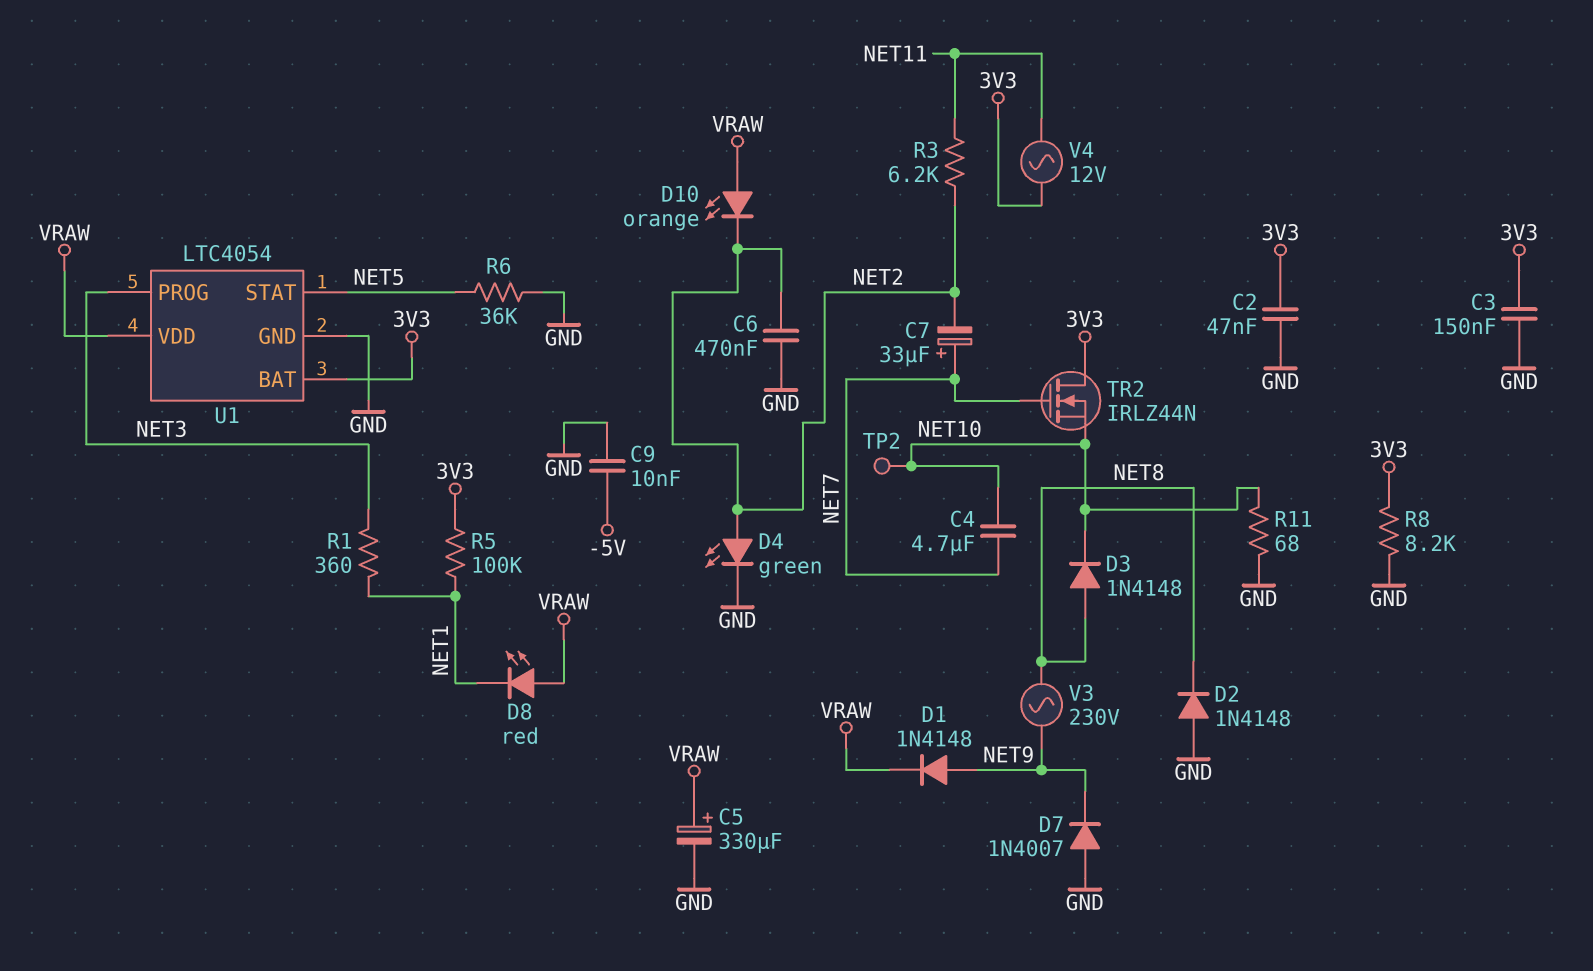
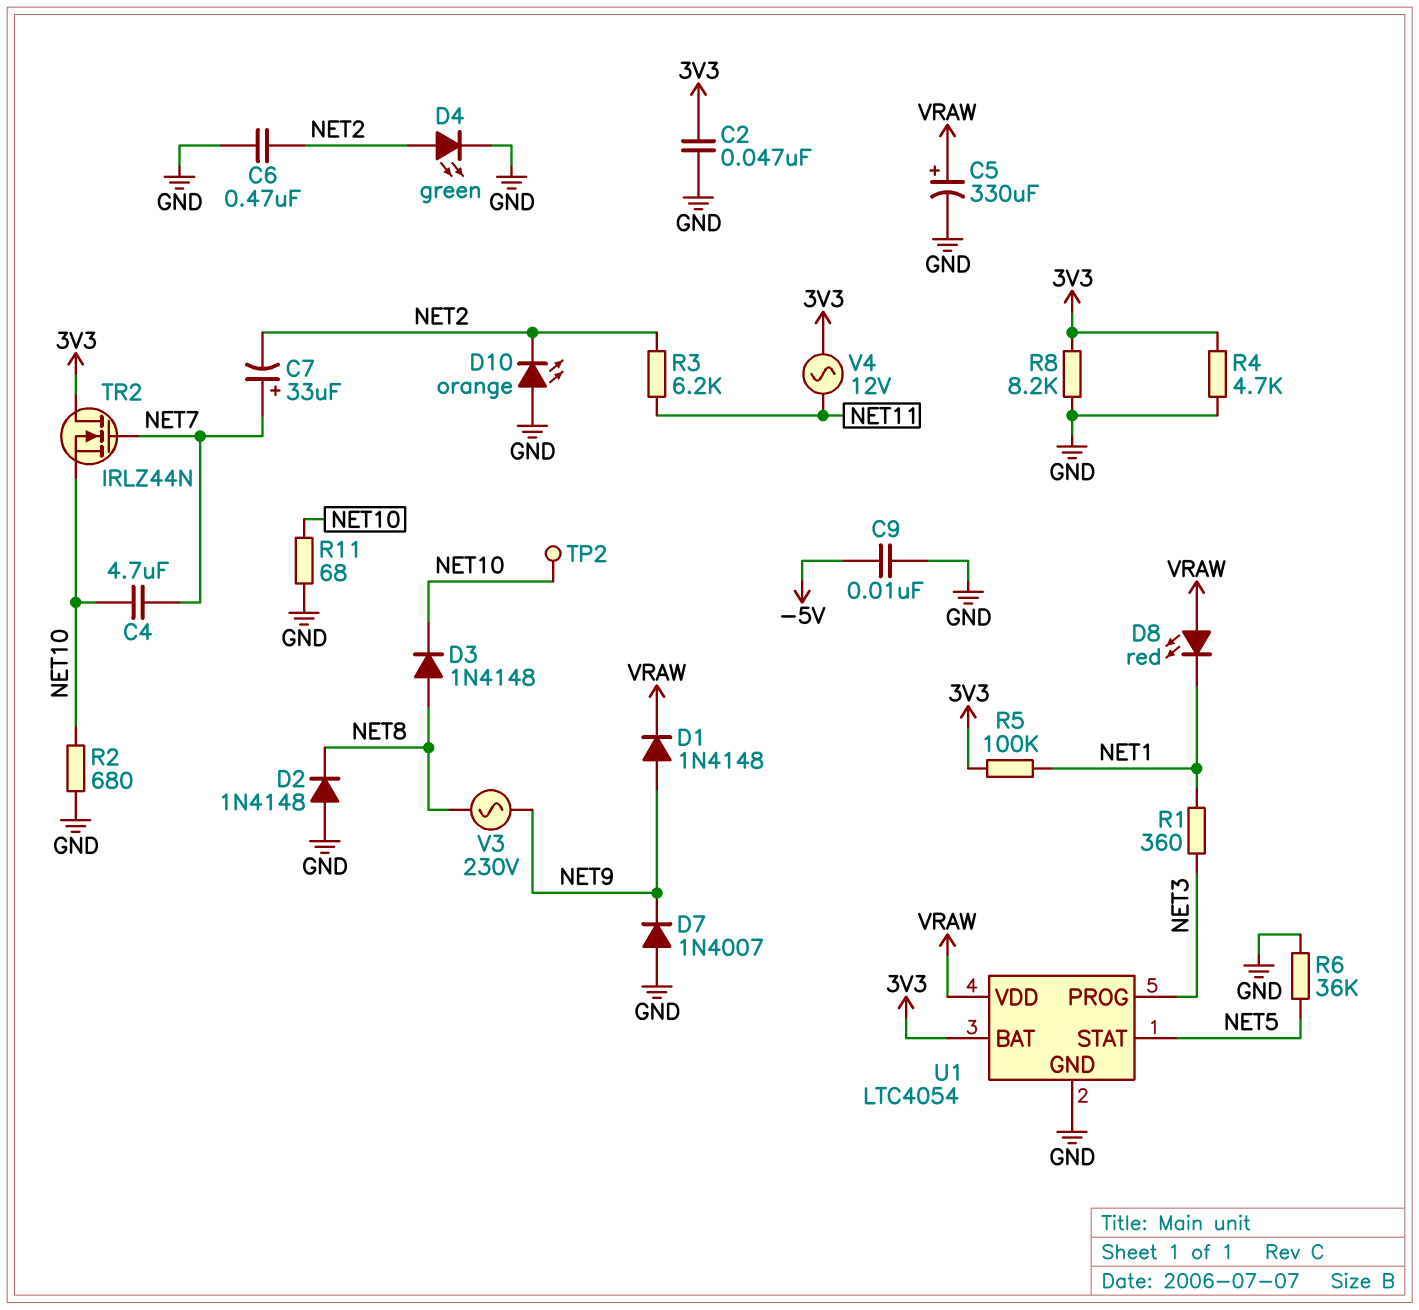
C3: 150nF (3V3, GND) -> none
D10: LED orange (A VRAW, K NET2) -> LED orange (A GND, K NET2)
R2: none -> 680 (GND, NET10)
R4: none -> 4.7k (3V3, GND)

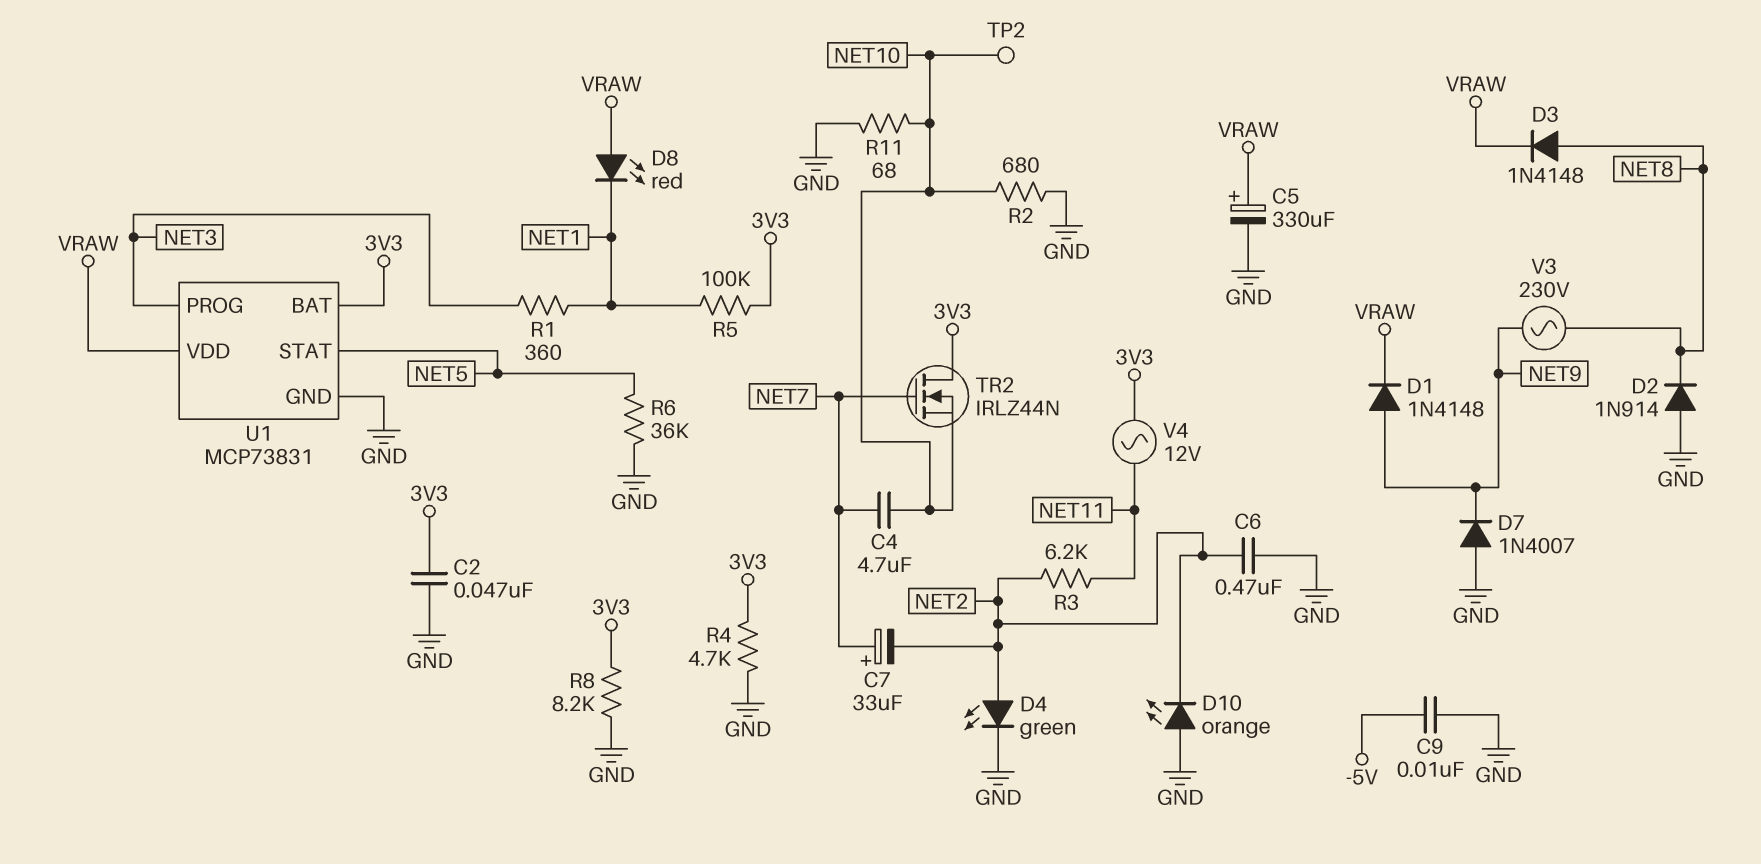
D2: diode 1N4148 (A GND, K NET8) -> diode 1N914 (A GND, K NET8)
D3: diode 1N4148 (A NET8, K NET10) -> diode 1N4148 (A NET8, K VRAW)
U1: LTC4054 -> MCP73831

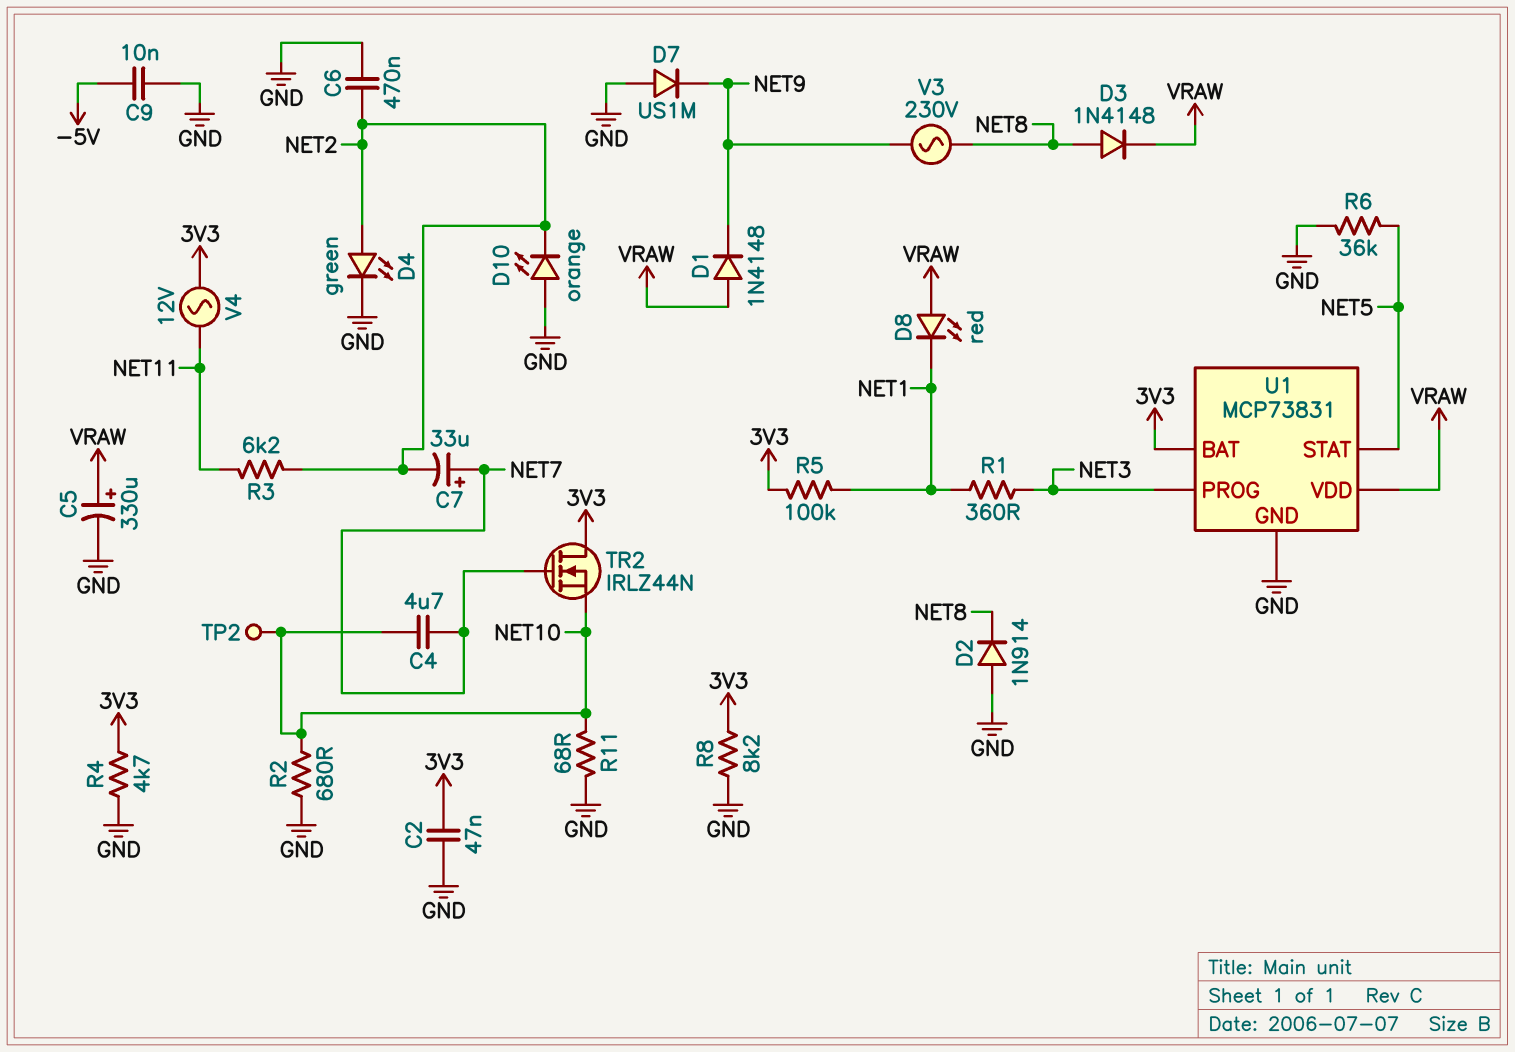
D1: diode 1N4148 (A NET9, K VRAW) -> diode 1N4148 (A VRAW, K NET9)
D7: diode 1N4007 (A GND, K NET9) -> diode US1M (A GND, K NET9)

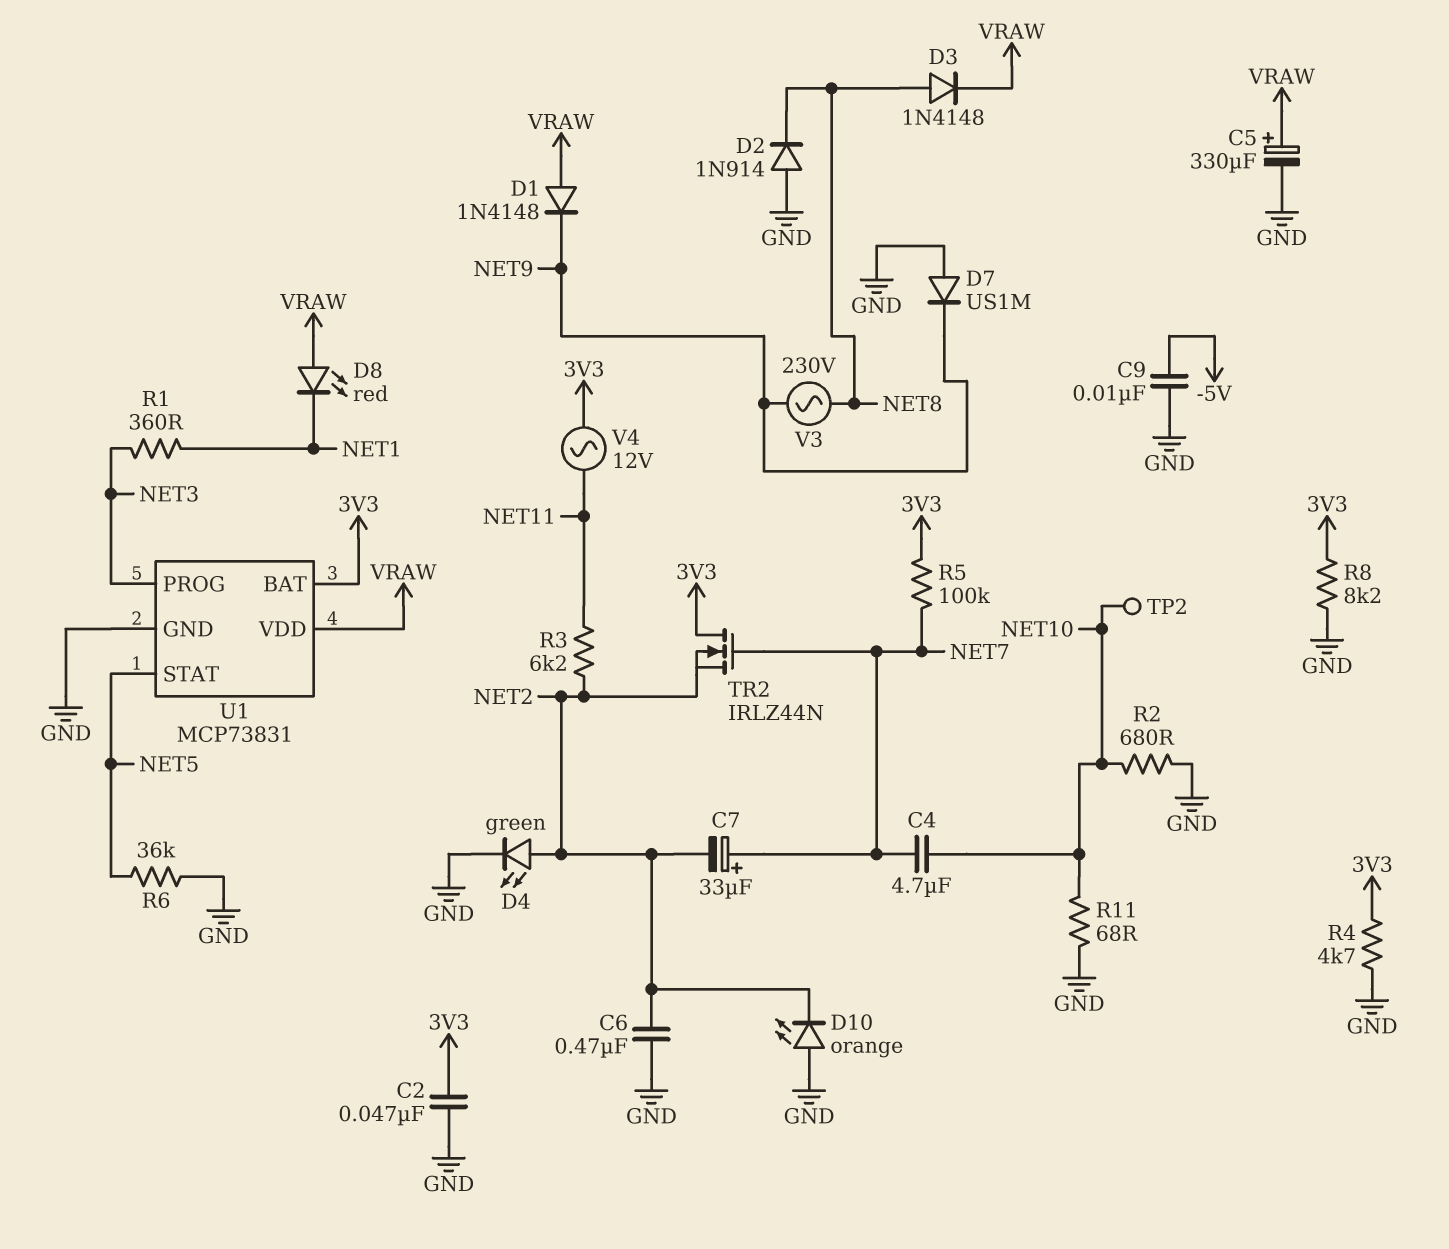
R5: 100k (3V3, NET1) -> 100k (3V3, NET7)
TR2: NMOS IRLZ44N (G NET7, D 3V3, S NET10) -> NMOS IRLZ44N (G NET7, D 3V3, S NET2)

